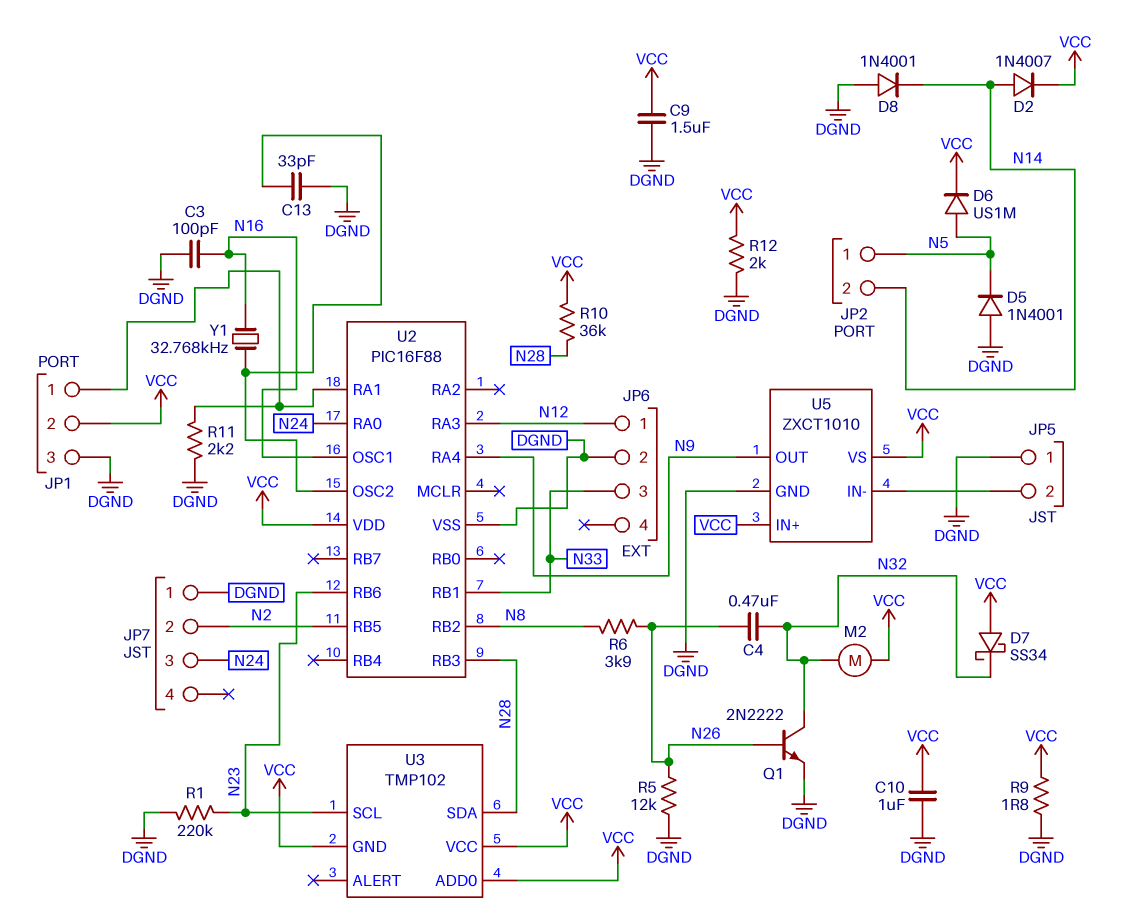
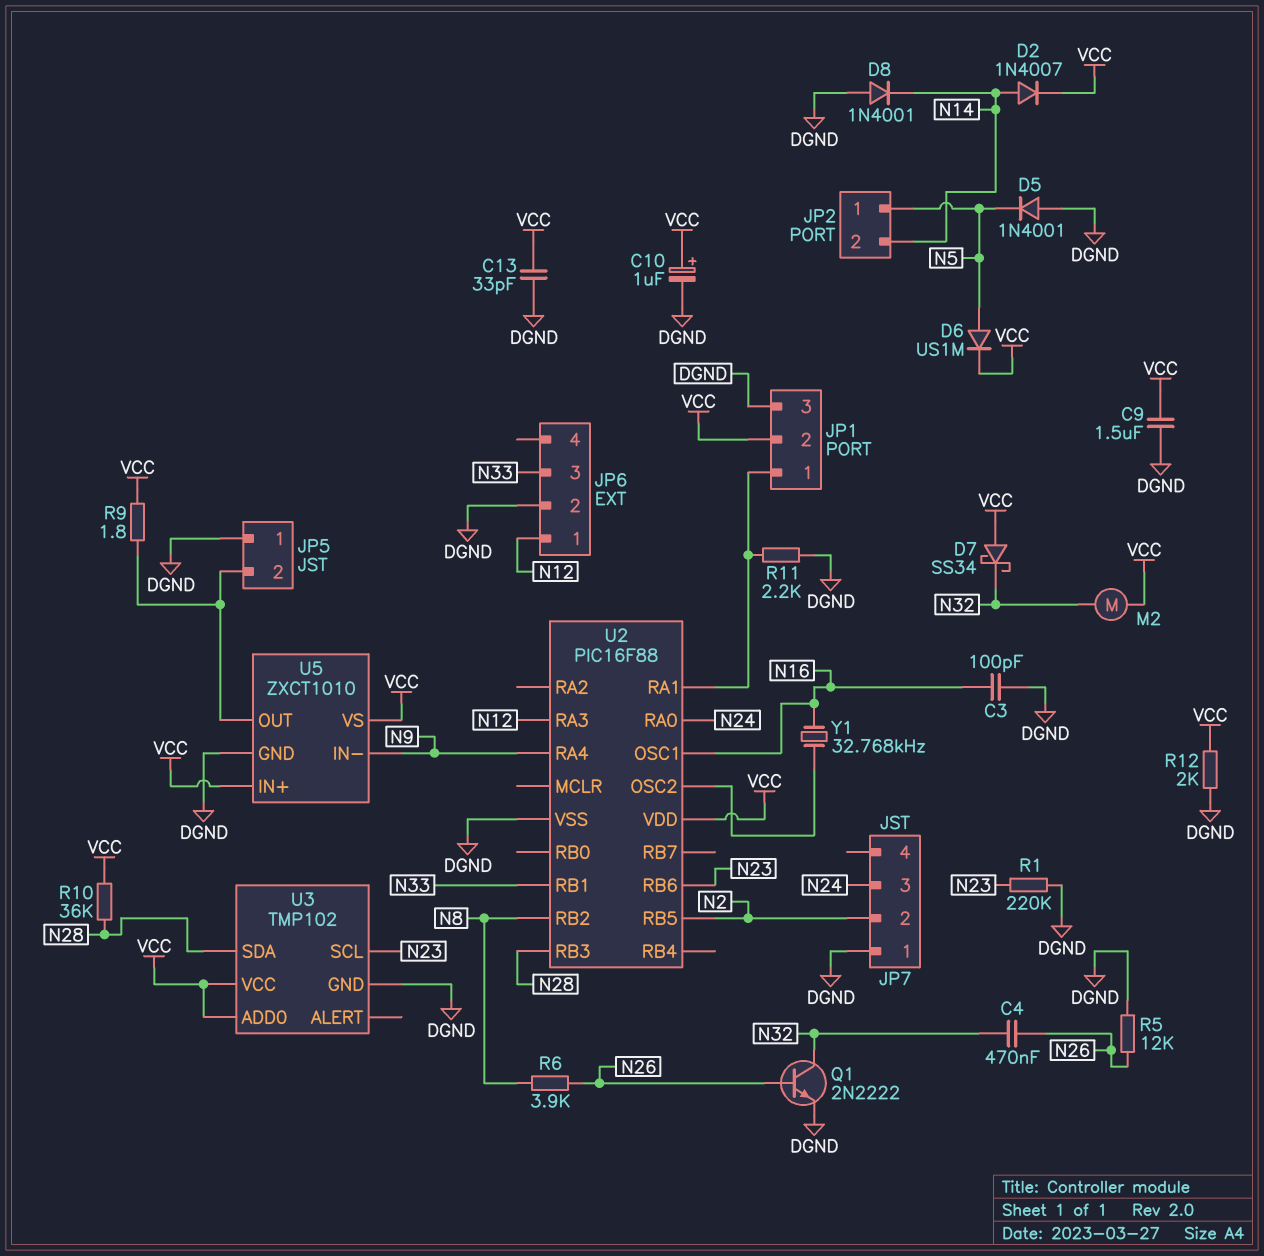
C10: 1uF (DGND, VCC) -> 1uF (plus VCC, minus DGND)
C13: 33pF (DGND, U2/OSC2) -> 33pF (DGND, VCC)
R9: 1.8 (DGND, VCC) -> 1.8 (JP5/2, VCC)
U3 pin GND: VCC -> DGND
U5 pin IN-: JP5/2 -> N9
U5 pin OUT: N9 -> JP5/2

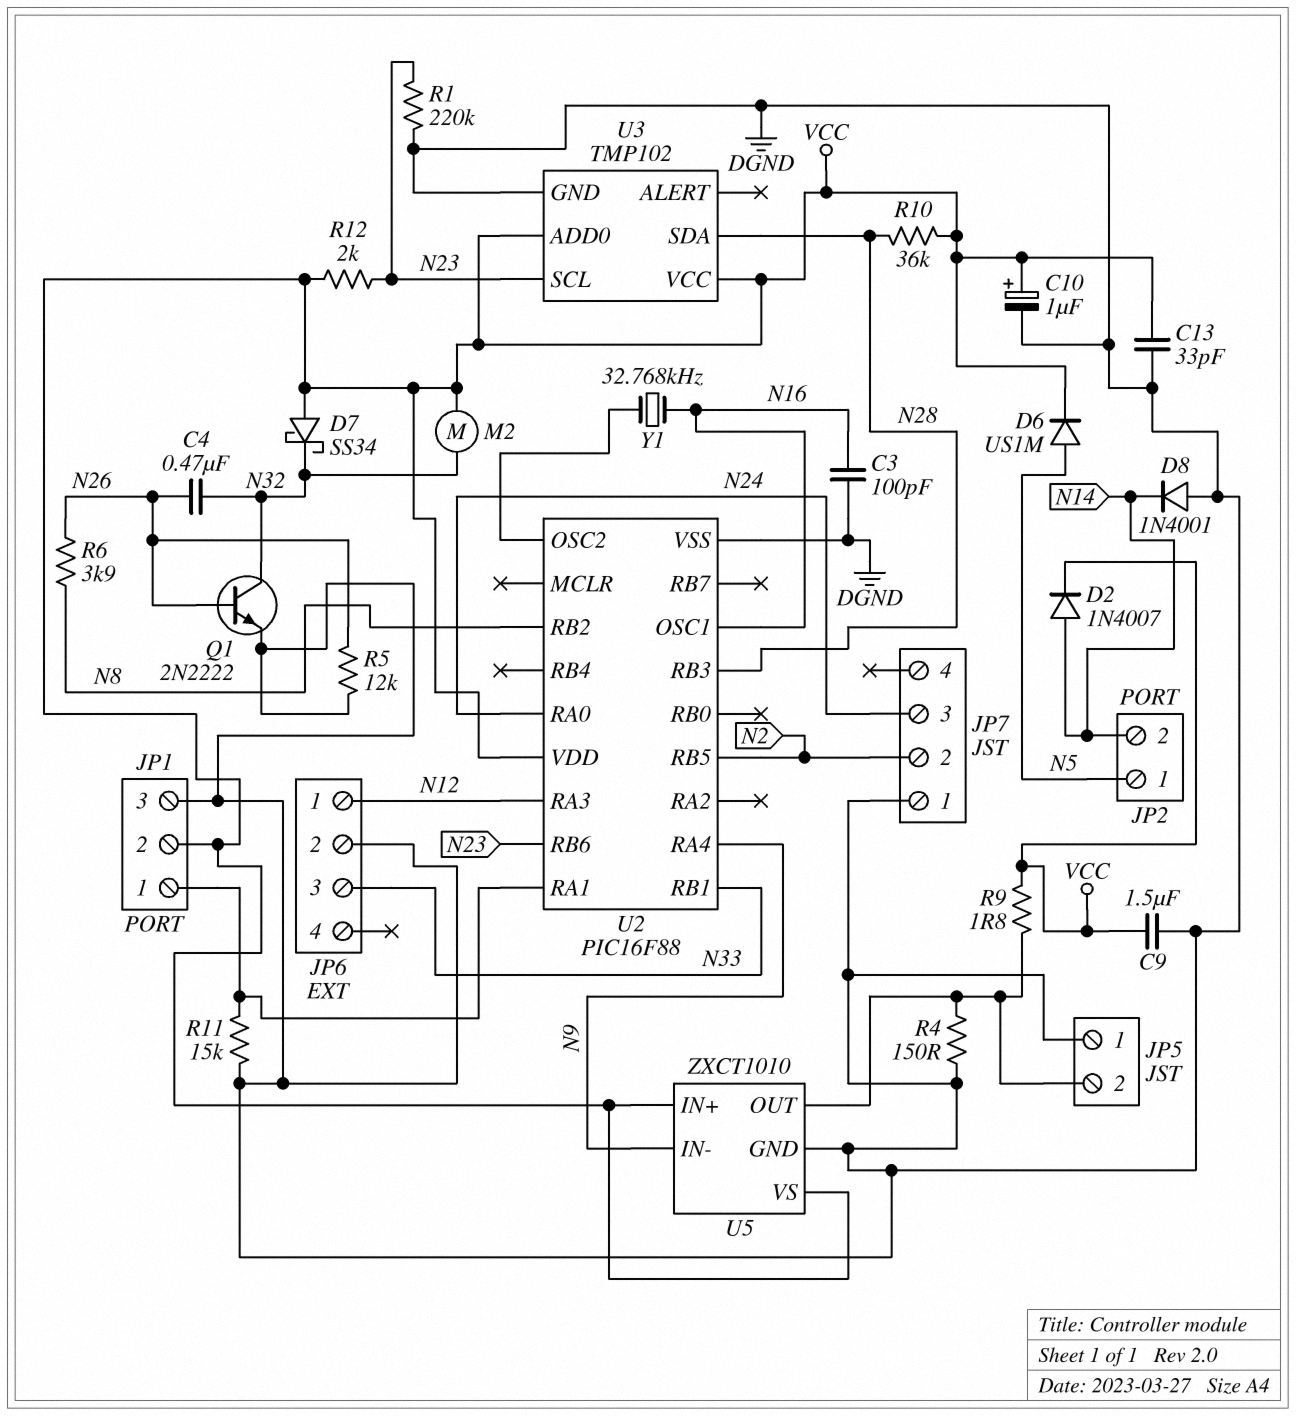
D5: diode 1N4001 (A DGND, K N5) -> none
R4: none -> 150 (DGND, JP5/2)
R11: 2.2k (DGND, JP1/1) -> 15k (DGND, JP1/1)
R12: 2k (DGND, VCC) -> 2k (N23, VCC)

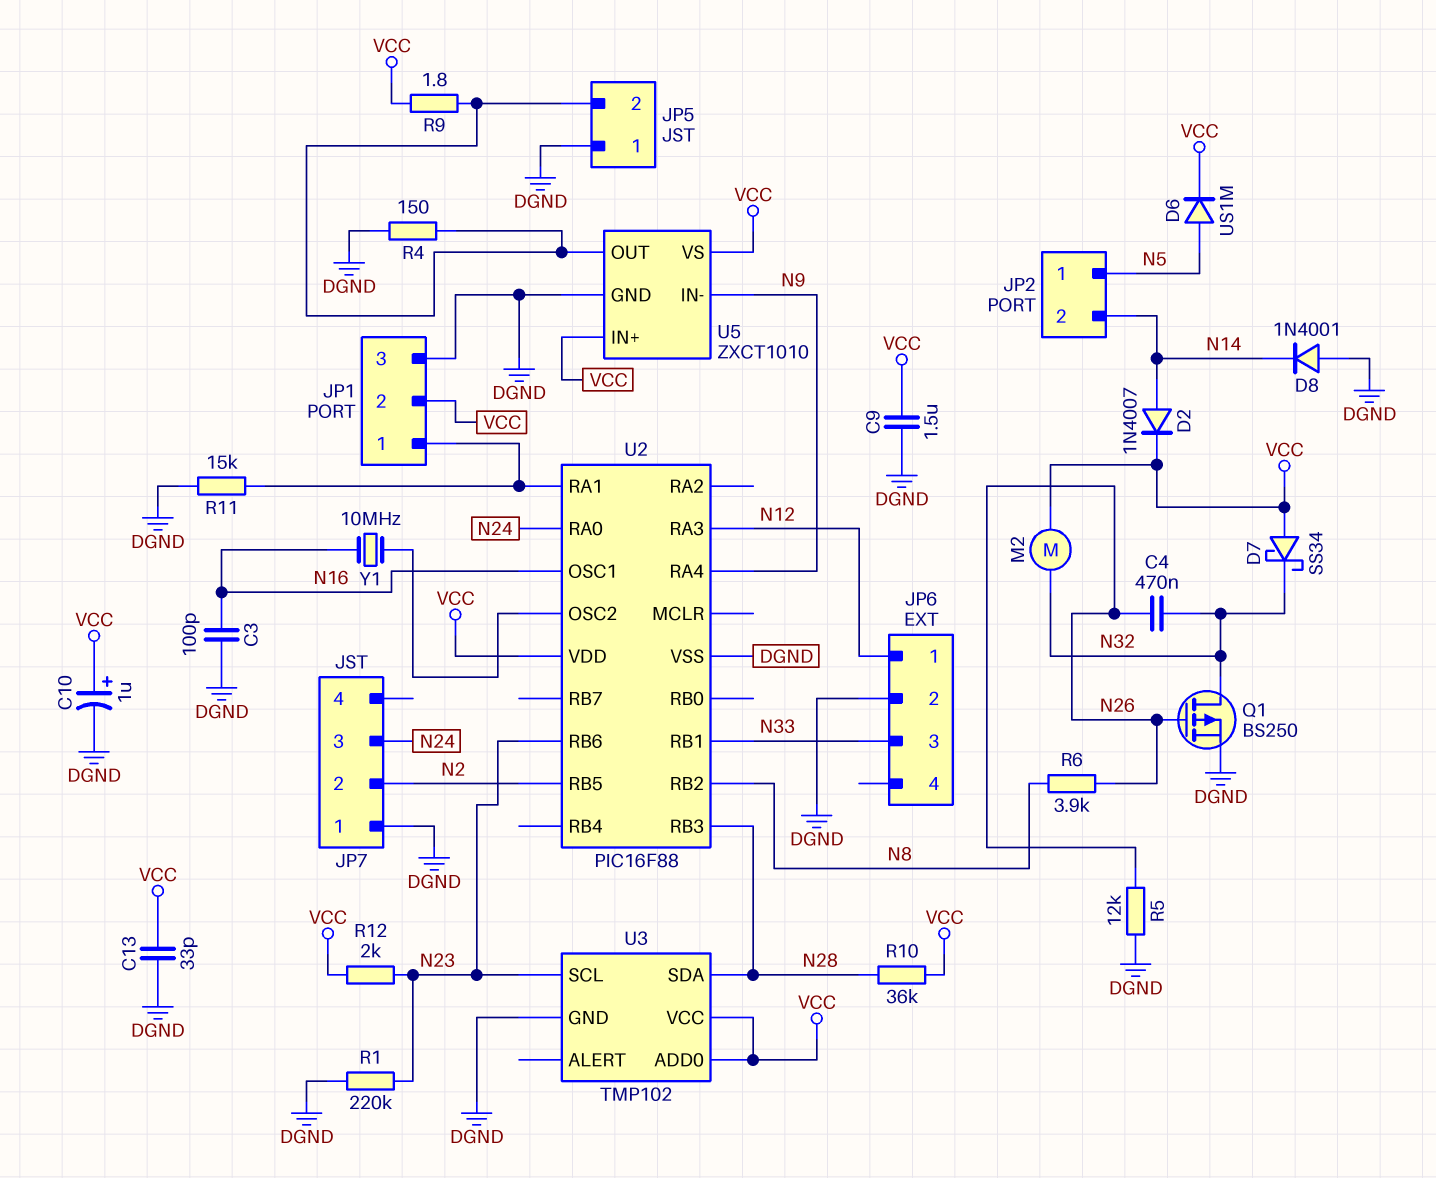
Q1: NPN 2N2222 (B N26, C N32, E DGND) -> PMOS BS250 (G N26, D N32, S DGND)
Y1: 32.768kHz (N16, U2/OSC2) -> 10MHz (N16, U2/OSC2)

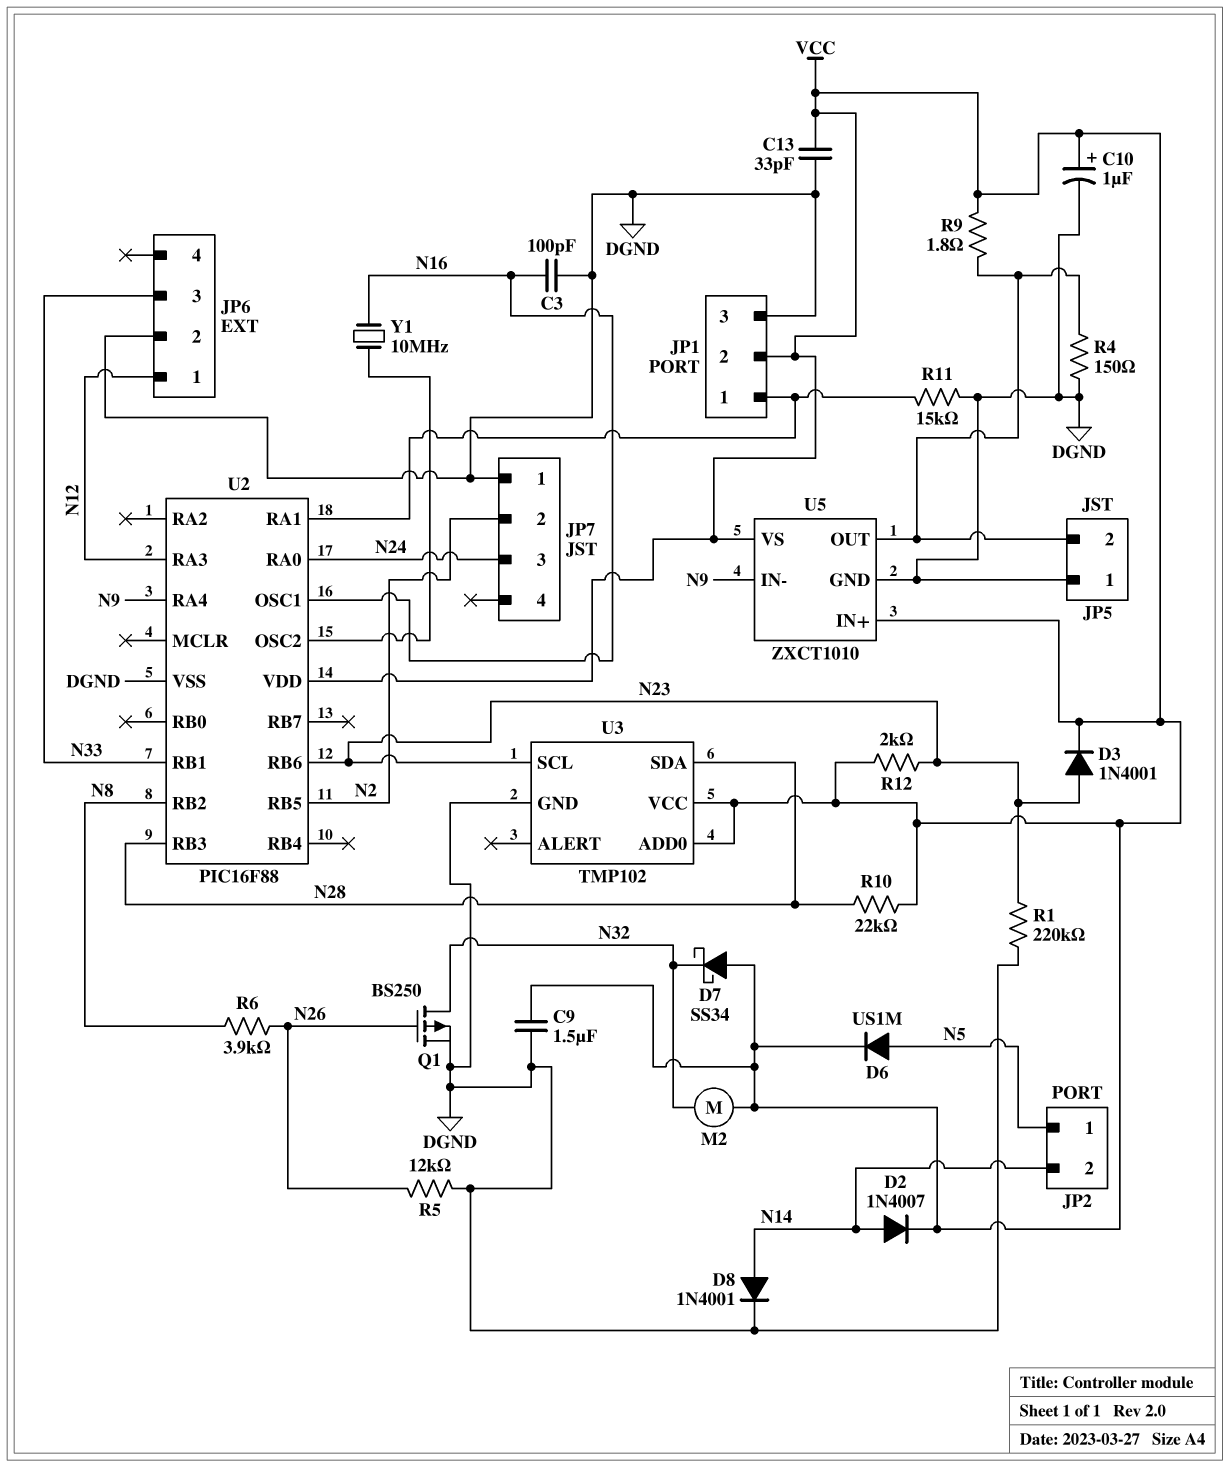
C4: 470nF (N26, N32) -> none
D3: none -> diode 1N4001 (A N23, K VCC)
D8: diode 1N4001 (A DGND, K N14) -> diode 1N4001 (A N14, K DGND)
R10: 36k (N28, VCC) -> 22k (N28, VCC)

